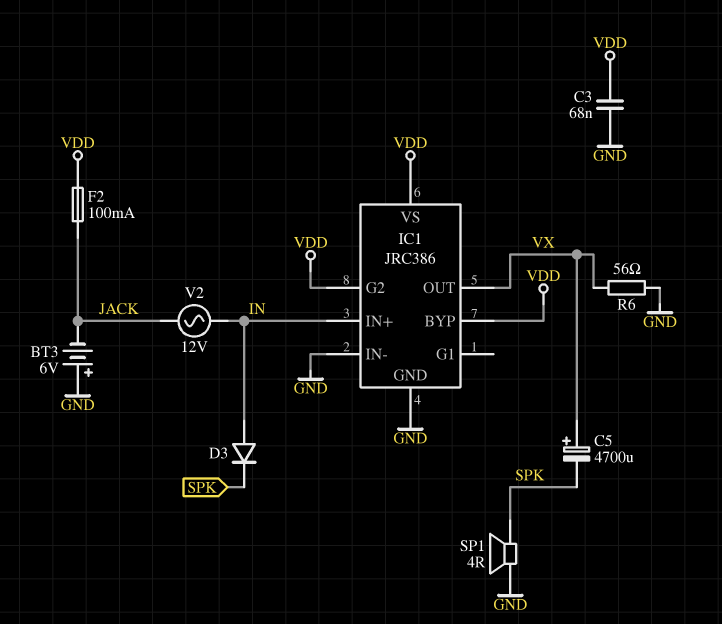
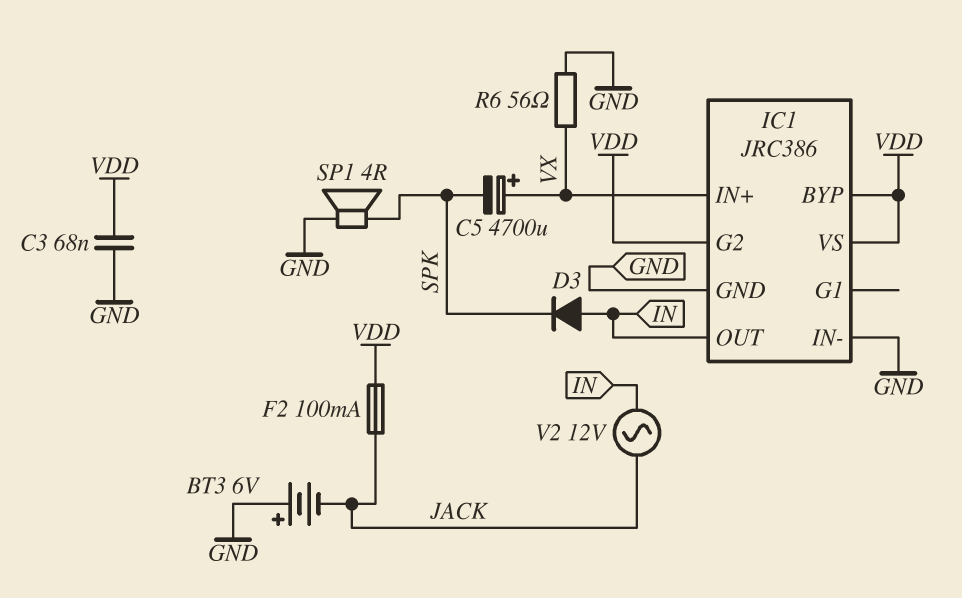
IC1 pin IN+: IN -> VX
IC1 pin OUT: VX -> IN

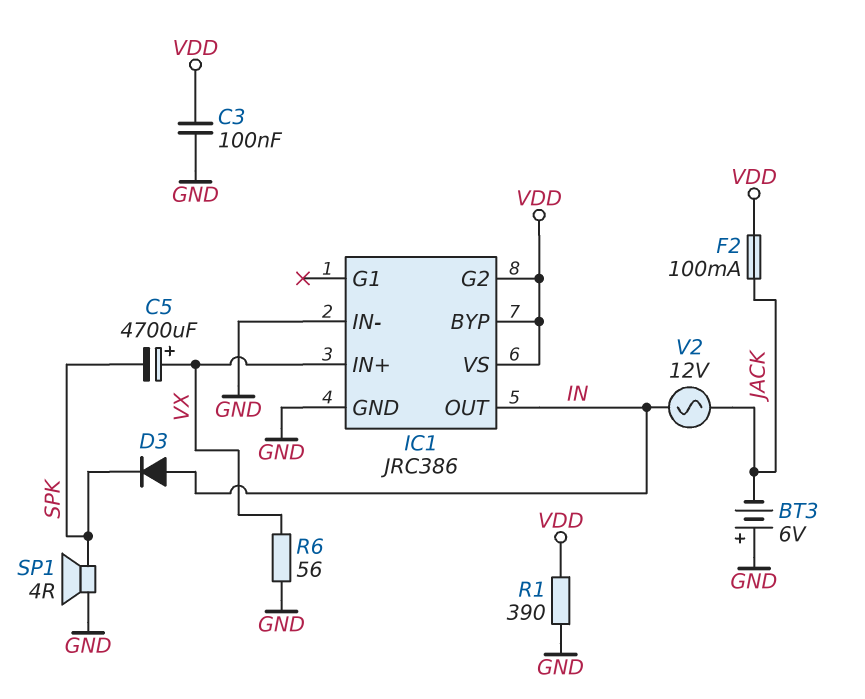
C3: 68nF (GND, VDD) -> 100nF (GND, VDD)
R1: none -> 390 (GND, VDD)

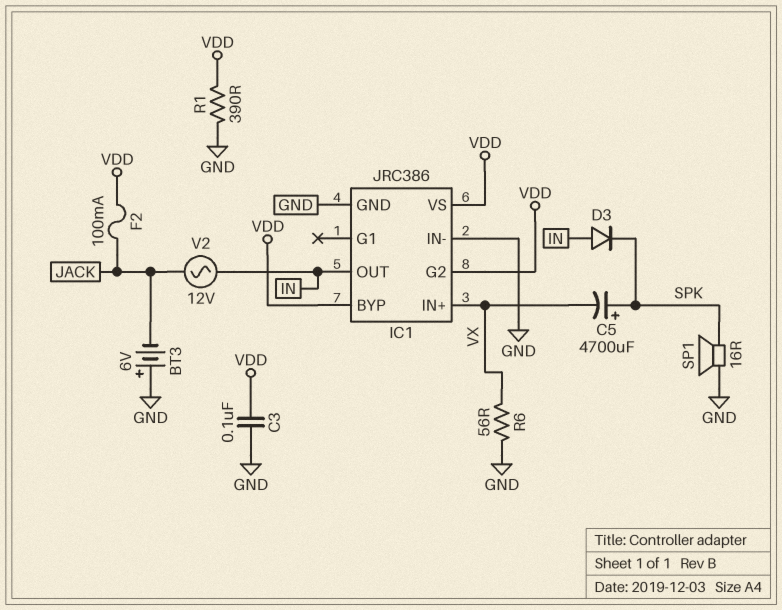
C5: 4700uF (plus VX, minus SPK) -> 4700uF (plus SPK, minus VX)
SP1: speaker 4R (GND, SPK) -> speaker 16R (GND, SPK)

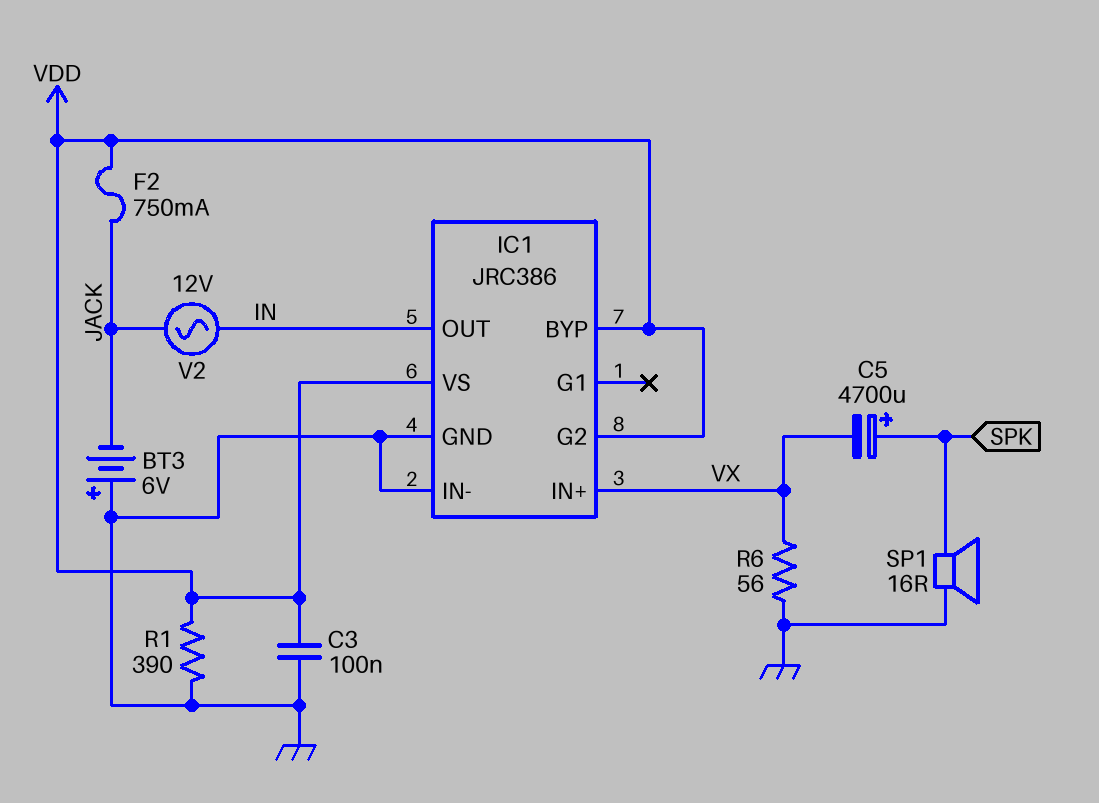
D3: diode (A IN, K SPK) -> none
F2: 100mA (JACK, VDD) -> 750mA (JACK, VDD)

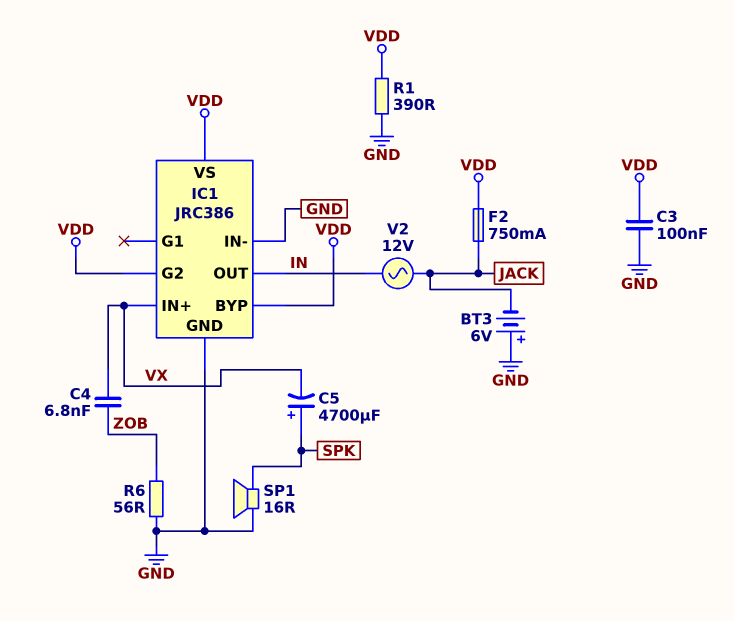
C4: none -> 6.8nF (VX, ZOB)
R6: 56 (GND, VX) -> 56 (GND, ZOB)

